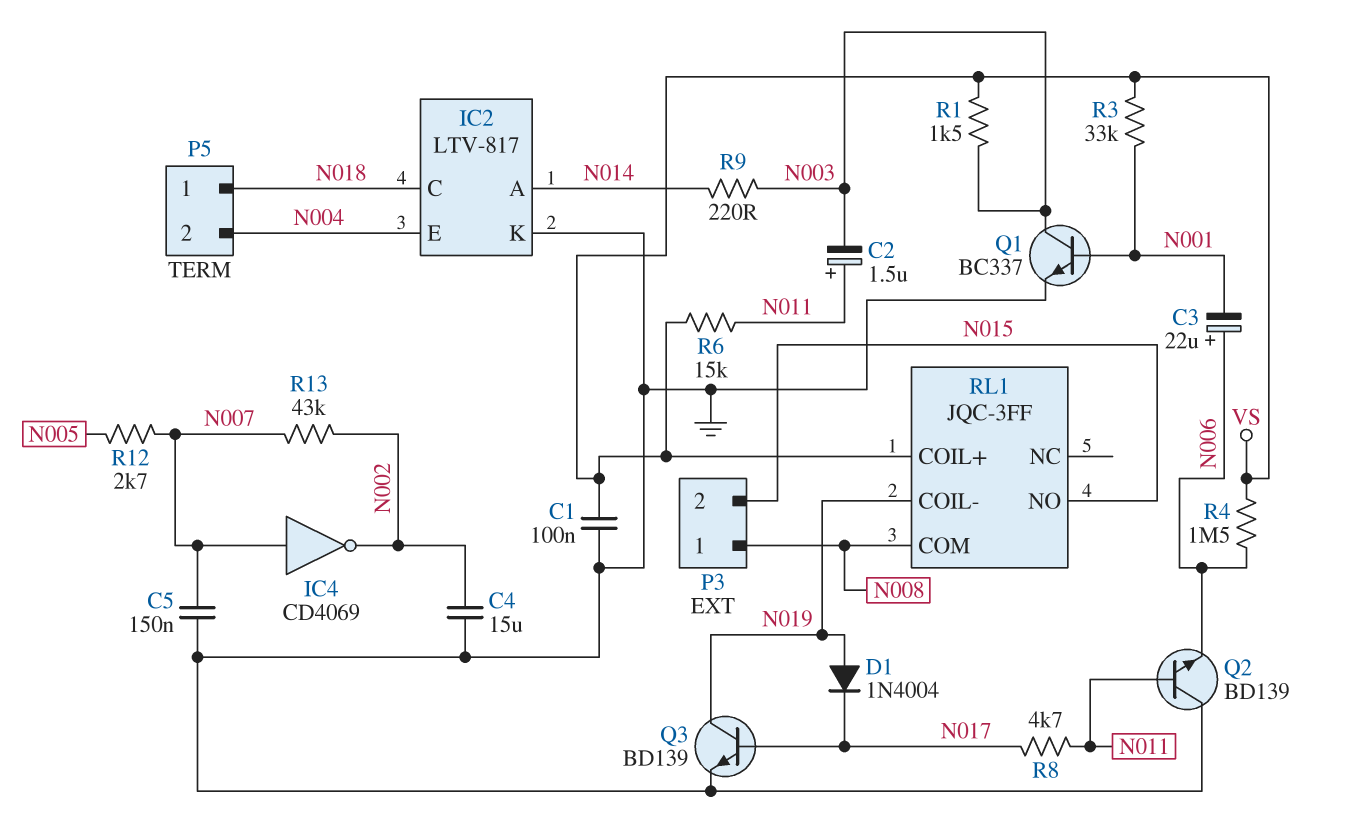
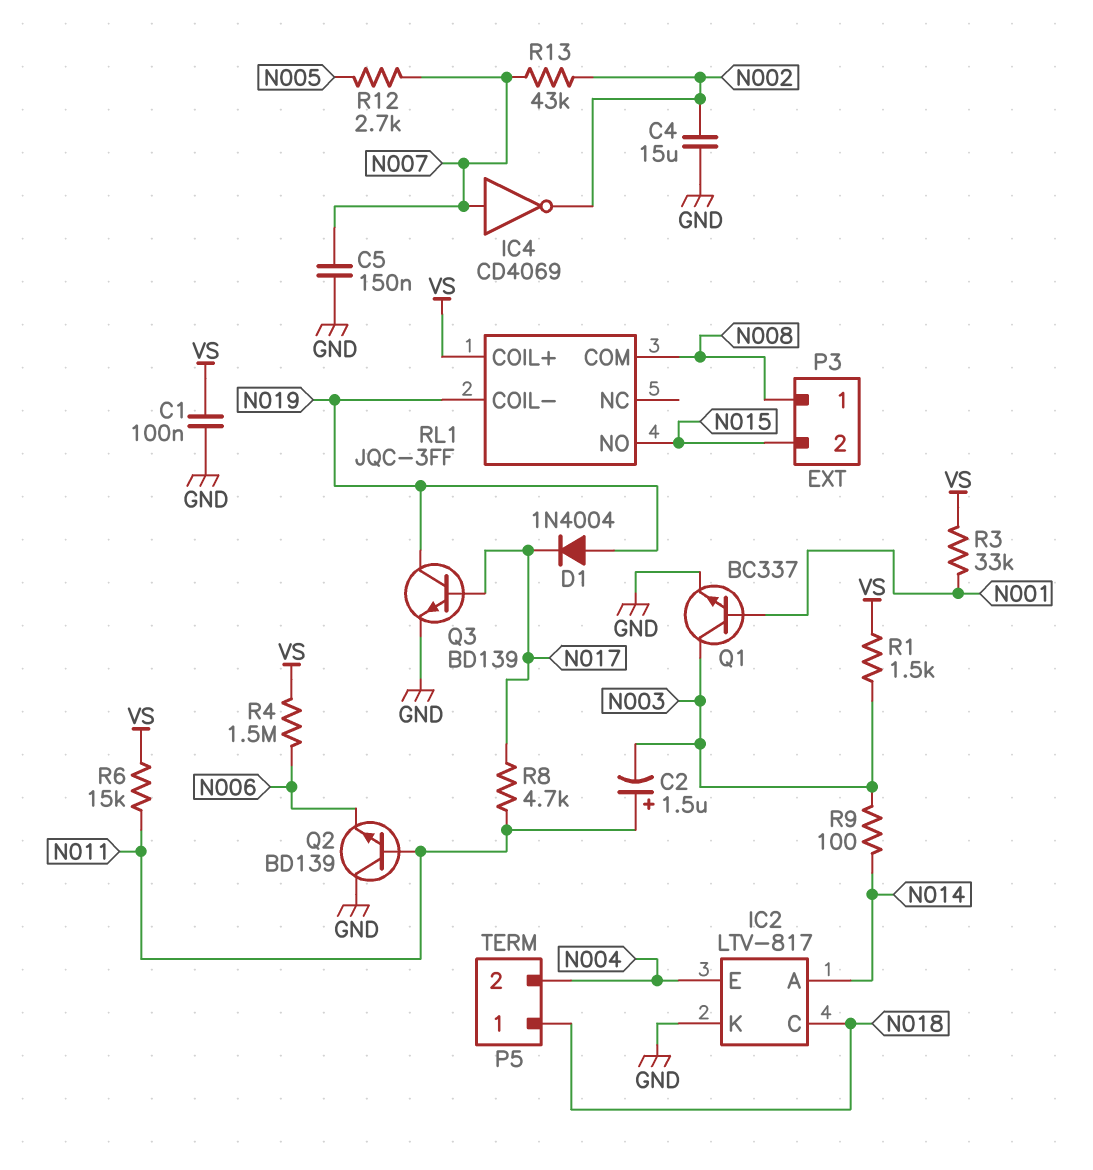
C3: 22uF (plus N006, minus N001) -> none
R9: 220 (N003, N014) -> 100 (N003, N014)

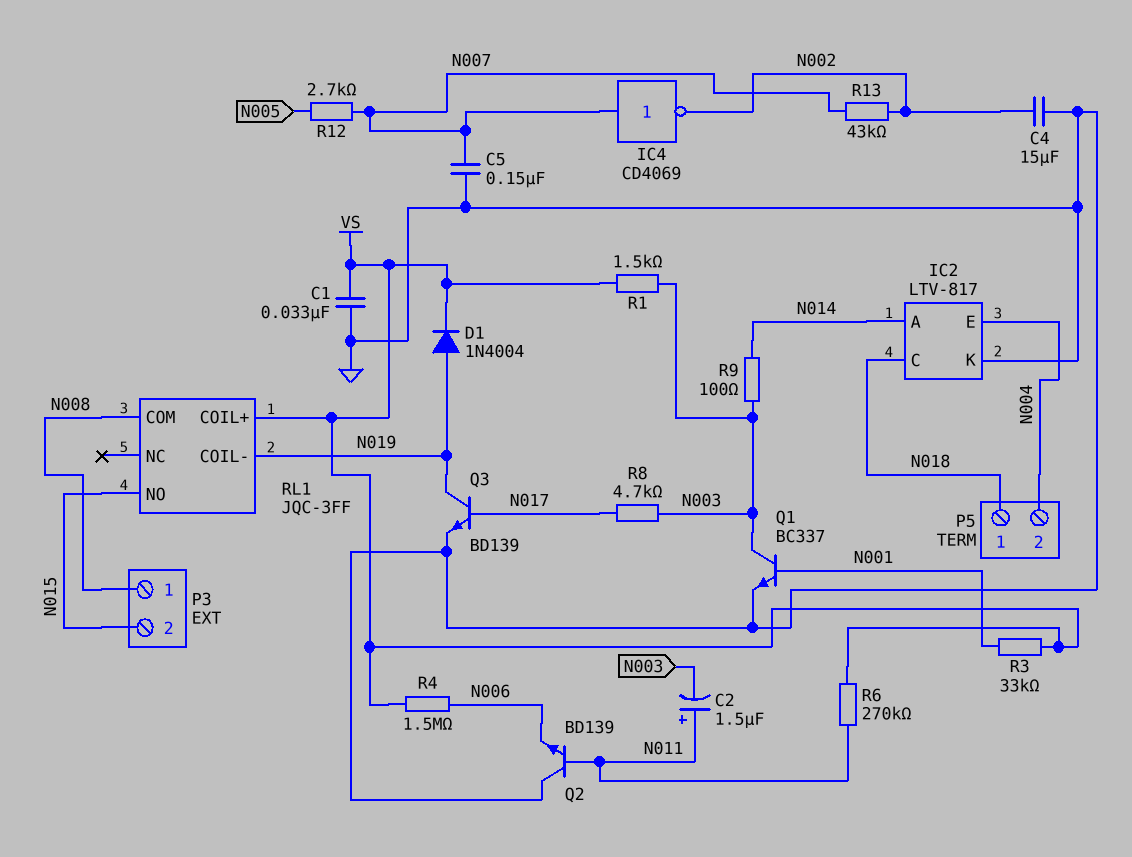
C1: 100nF (GND, VS) -> 33nF (GND, VS)
D1: diode 1N4004 (A N019, K N017) -> diode 1N4004 (A N019, K VS)
R6: 15k (N011, VS) -> 270k (N011, VS)
R8: 4.7k (N011, N017) -> 4.7k (N003, N017)

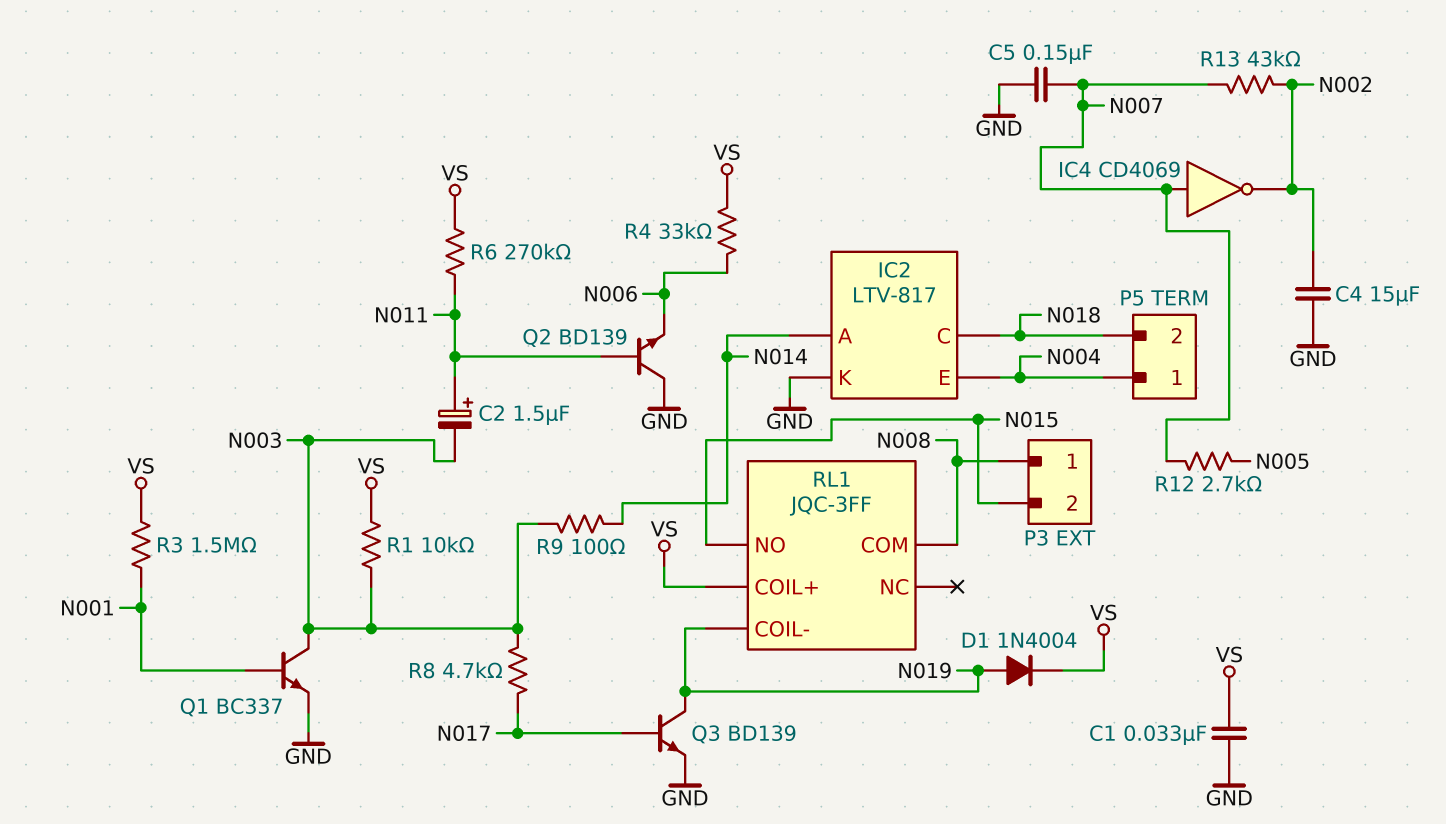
P5 pin 1: N018 -> N004
P5 pin 2: N004 -> N018
R1: 1.5k (N003, VS) -> 10k (N003, VS)
R3: 33k (N001, VS) -> 1.5M (N001, VS)
R4: 1.5M (N006, VS) -> 33k (N006, VS)

